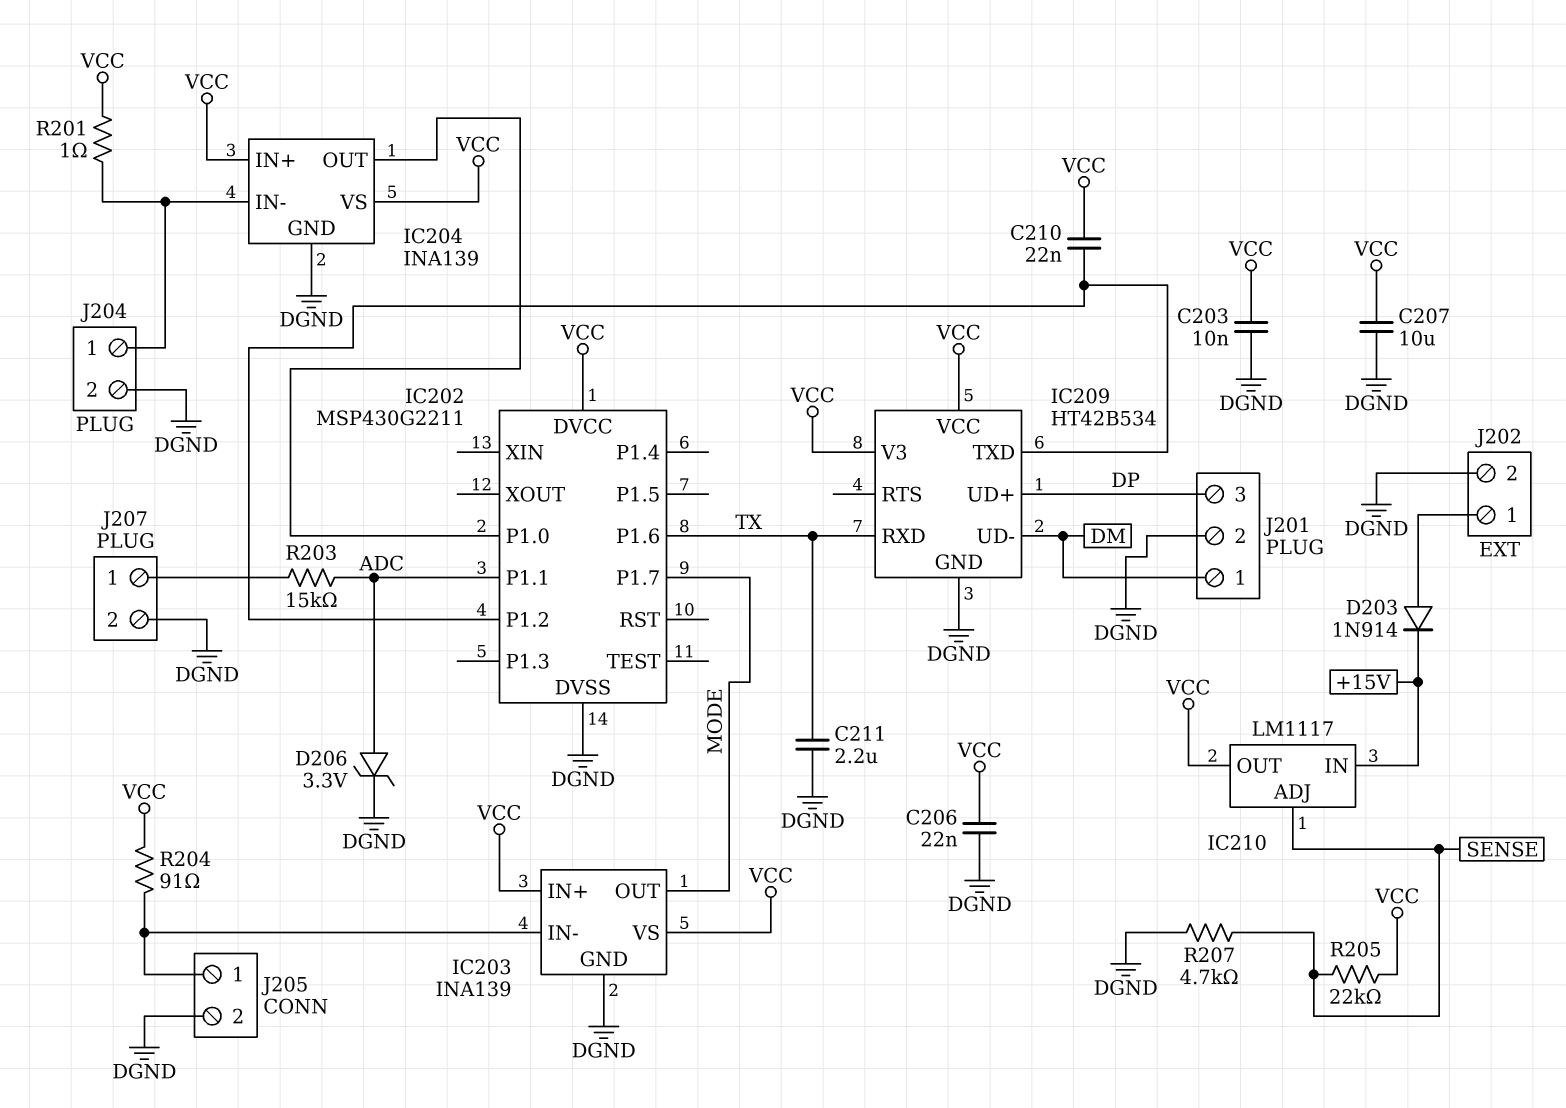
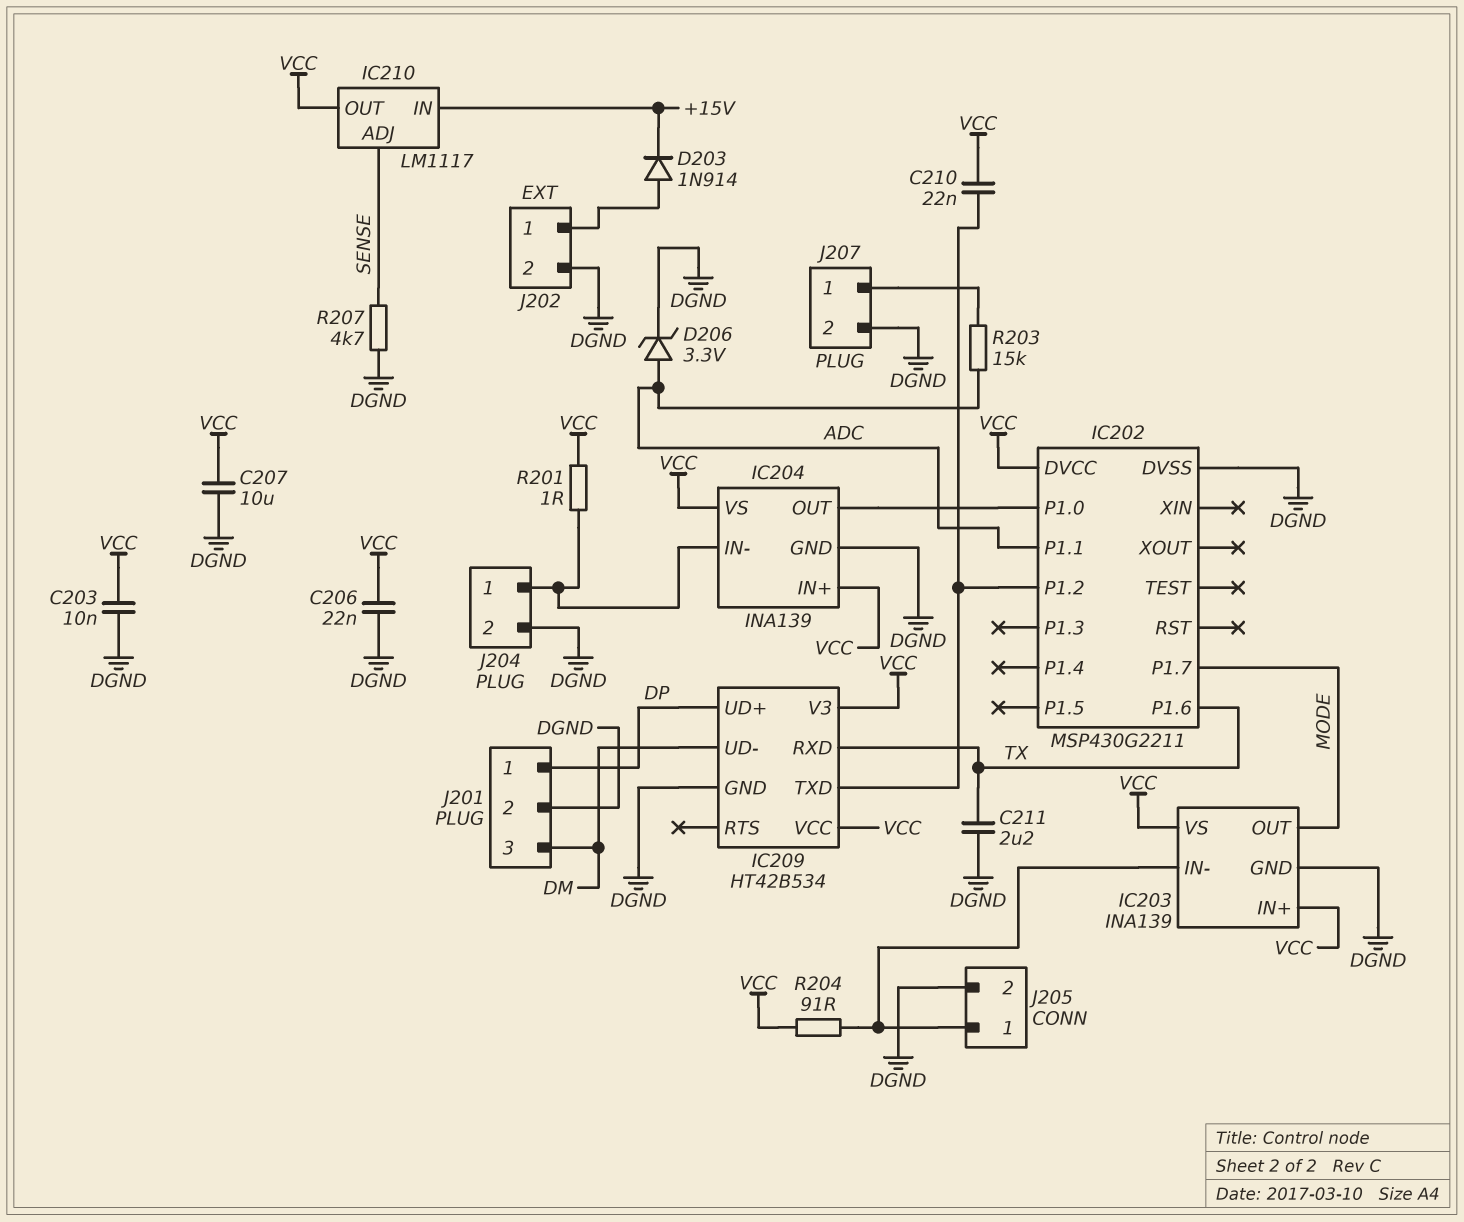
J201 pin 1: DM -> DP
J201 pin 3: DP -> DM
R205: 22k (SENSE, VCC) -> none

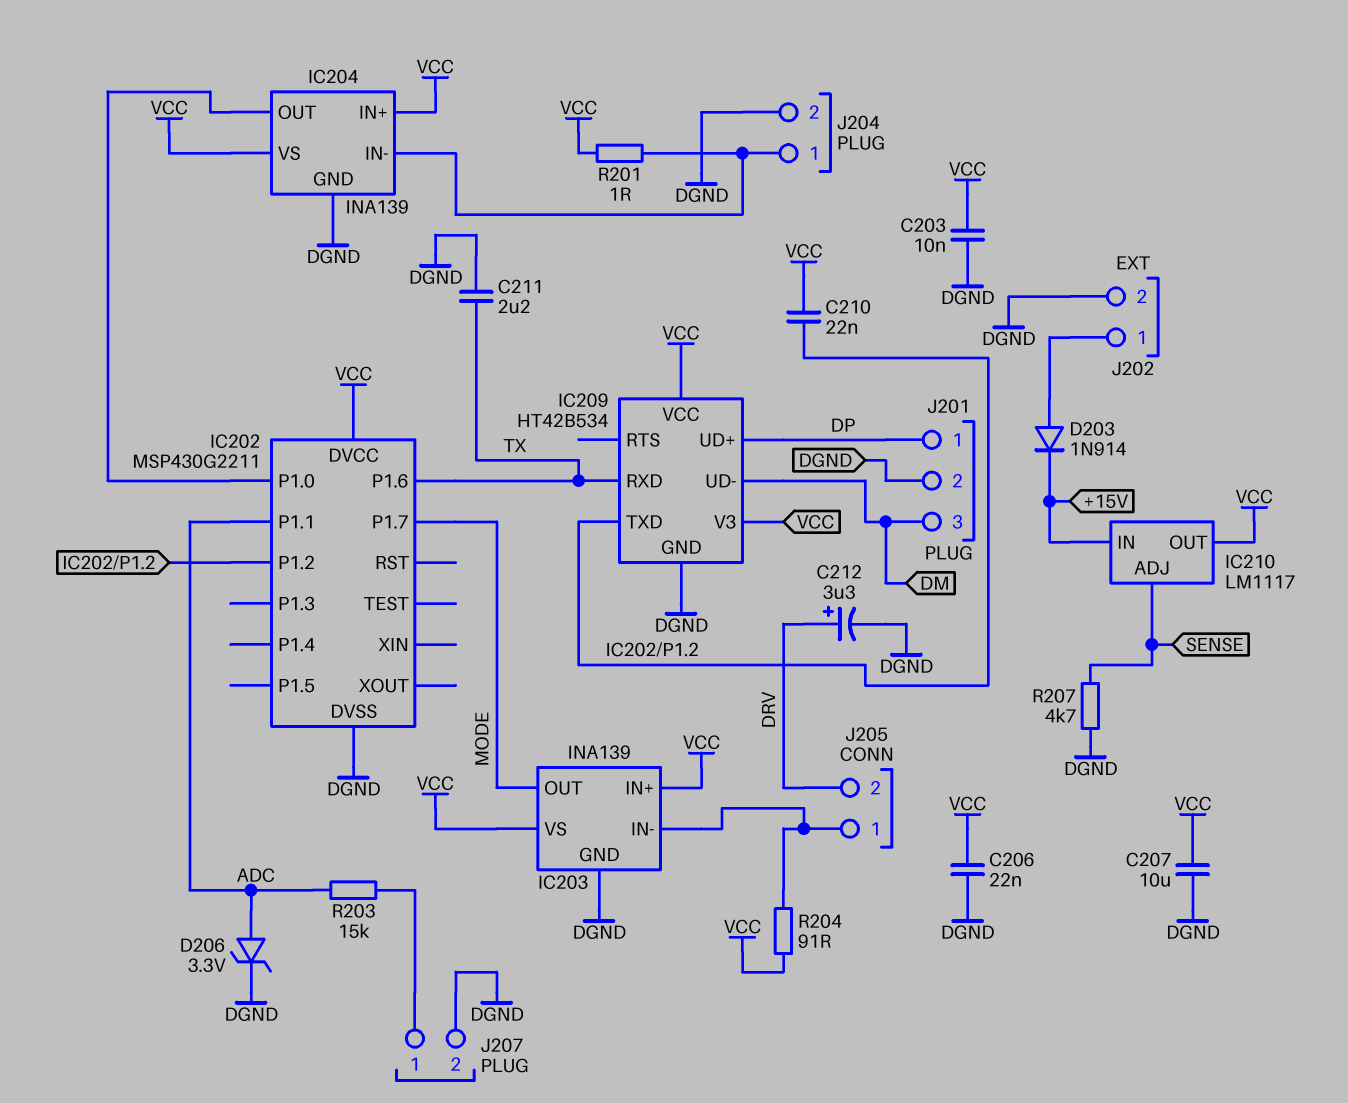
C212: none -> 3.3uF (plus DRV, minus DGND)
J205 pin 2: DGND -> DRV

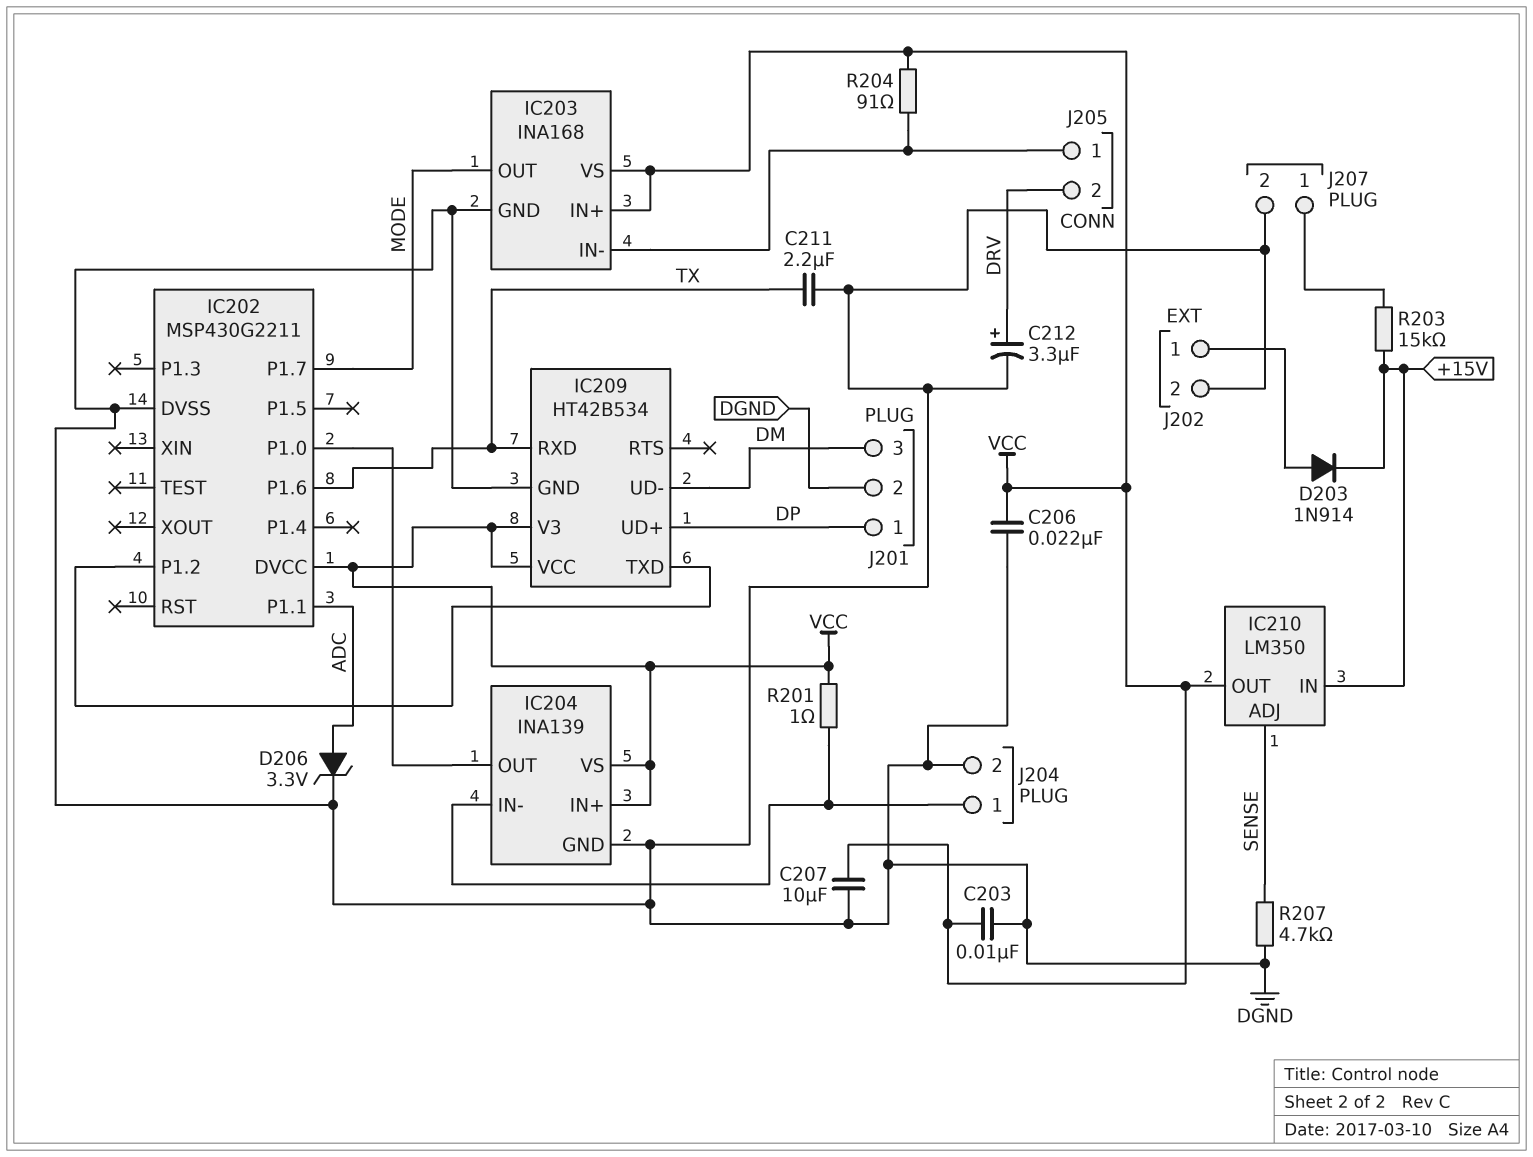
C210: 22nF (IC202/P1.2, VCC) -> none
IC203: INA139 -> INA168
IC210: LM1117 -> LM350
R203: 15k (ADC, J207/1) -> 15k (+15V, J207/1)

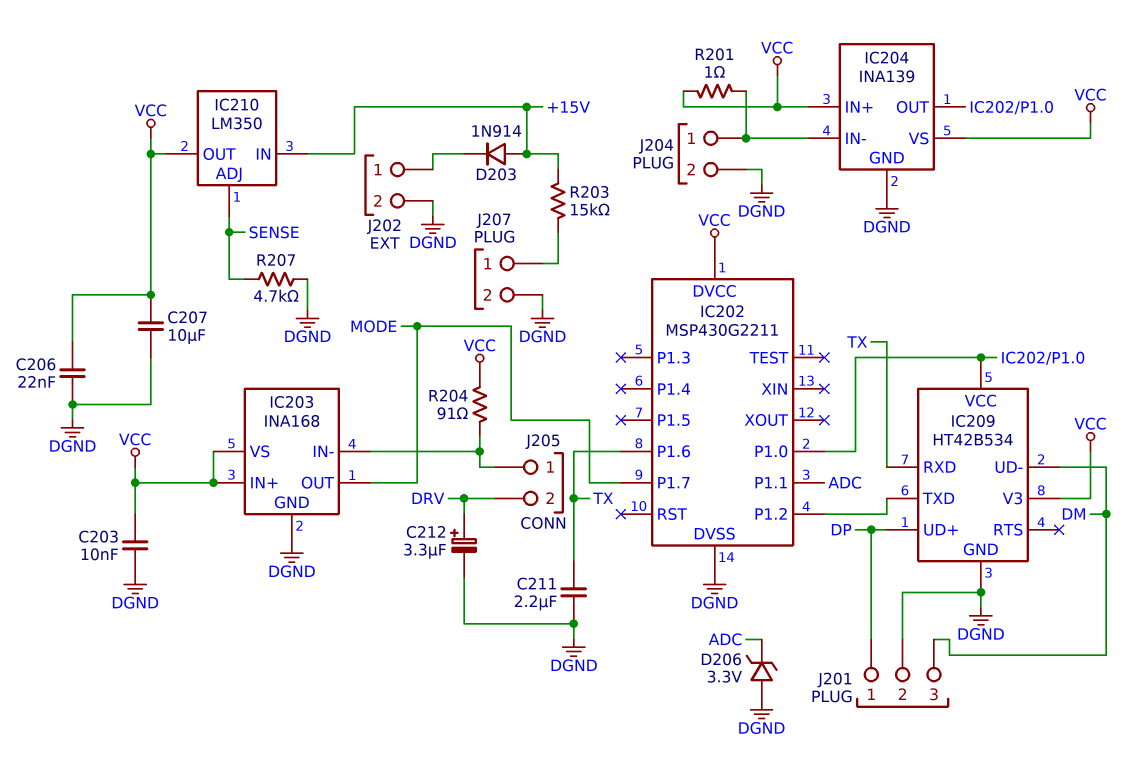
D203: diode 1N914 (A J202/1, K +15V) -> diode 1N914 (A +15V, K J202/1)
D206: zener 3.3V (A ADC, K DGND) -> zener 3.3V (A DGND, K ADC)
IC209 pin VCC: VCC -> IC202/P1.0

